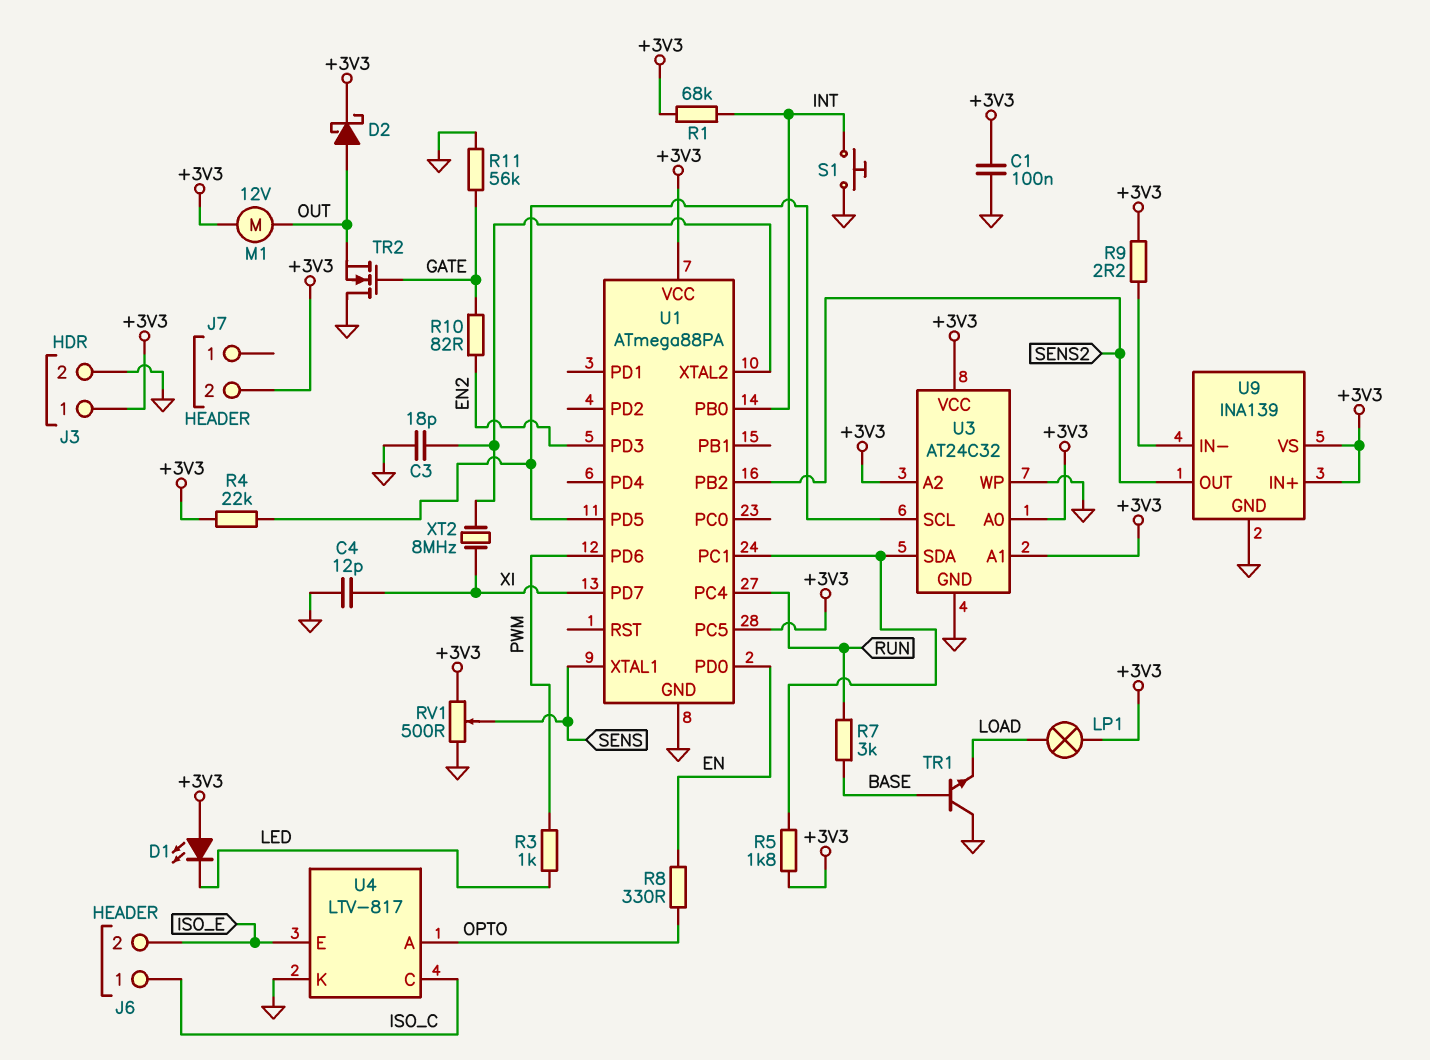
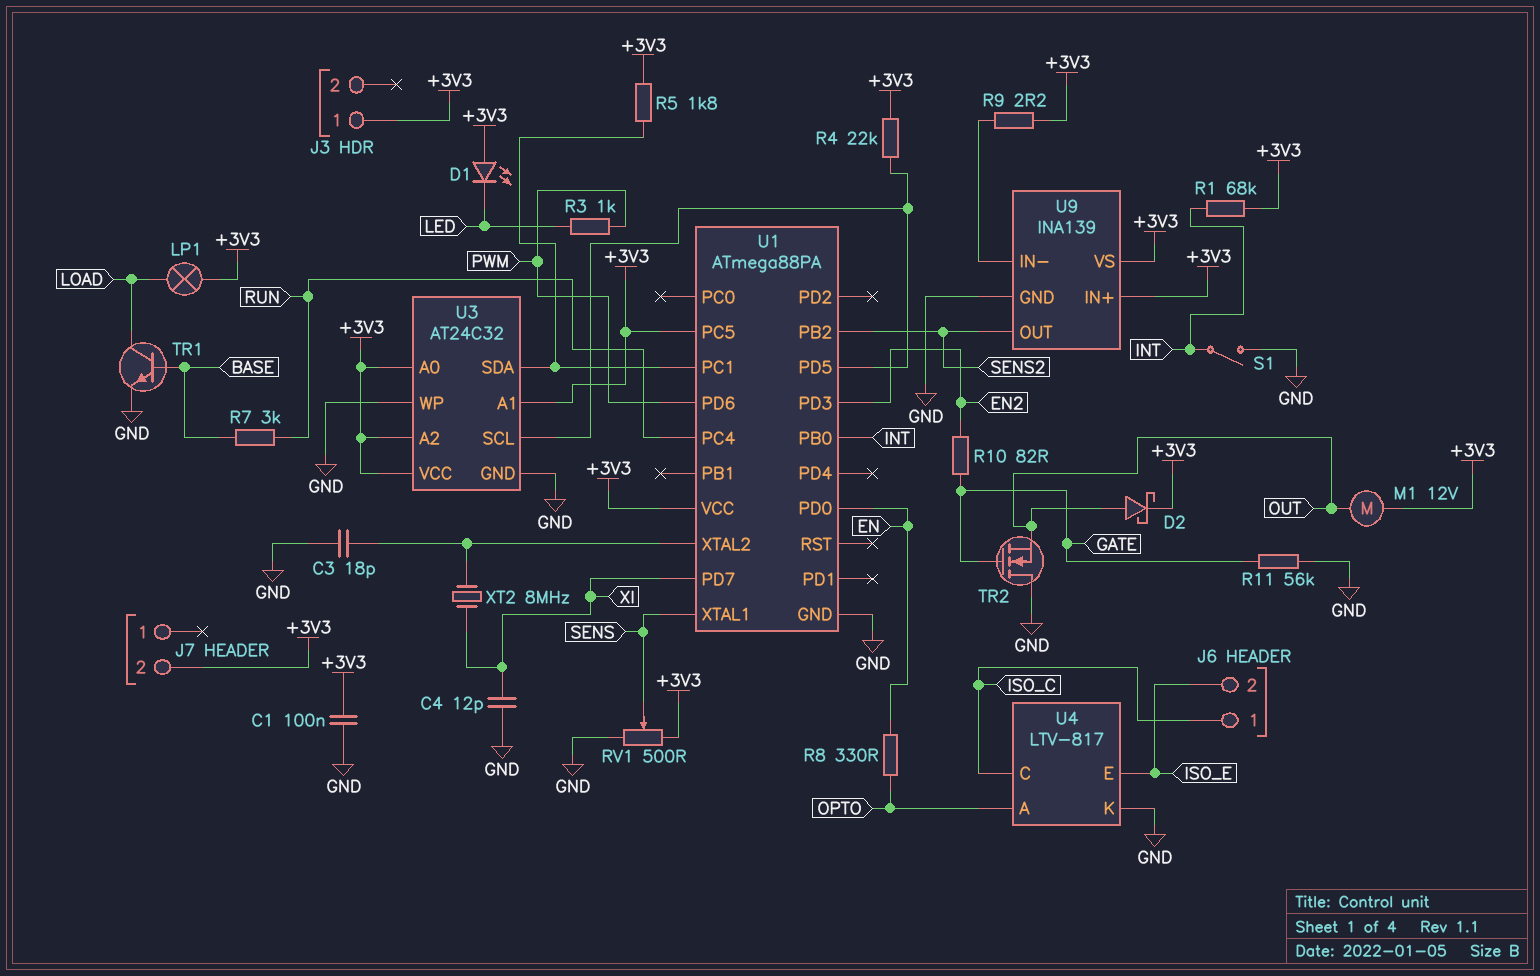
J3 pin 2: GND -> none
S1: button (GND, INT) -> switch (GND, INT)
TR1: NPN (B BASE, C GND, E LOAD) -> NPN (B BASE, C LOAD, E GND)

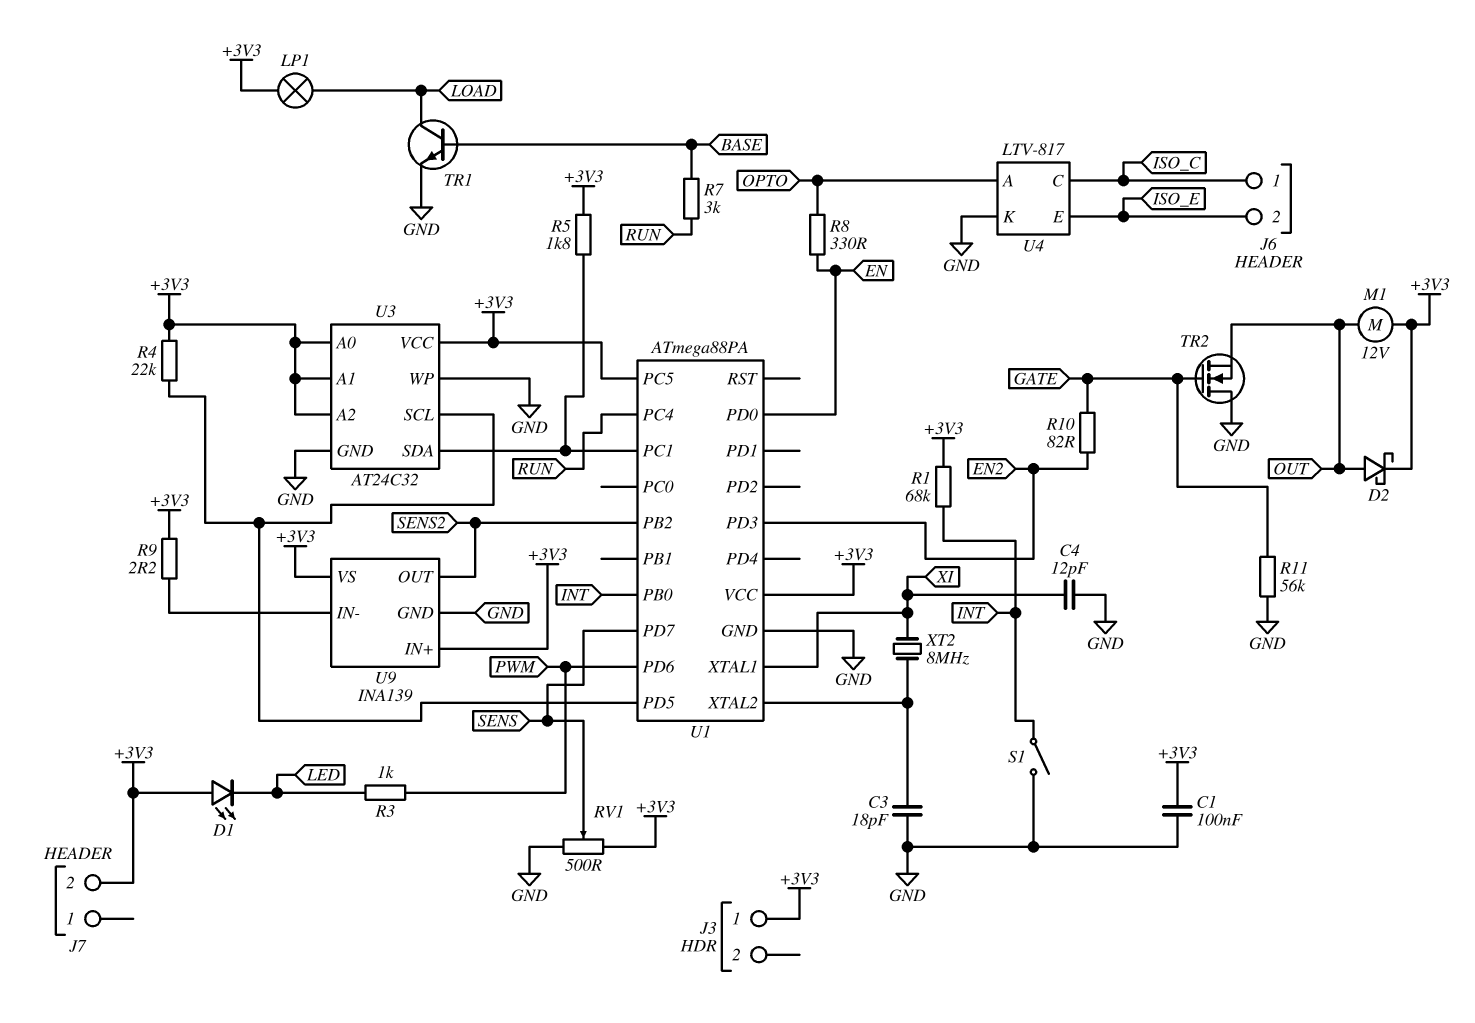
U1 pin PD7: XI -> SENS
U1 pin XTAL1: SENS -> XI

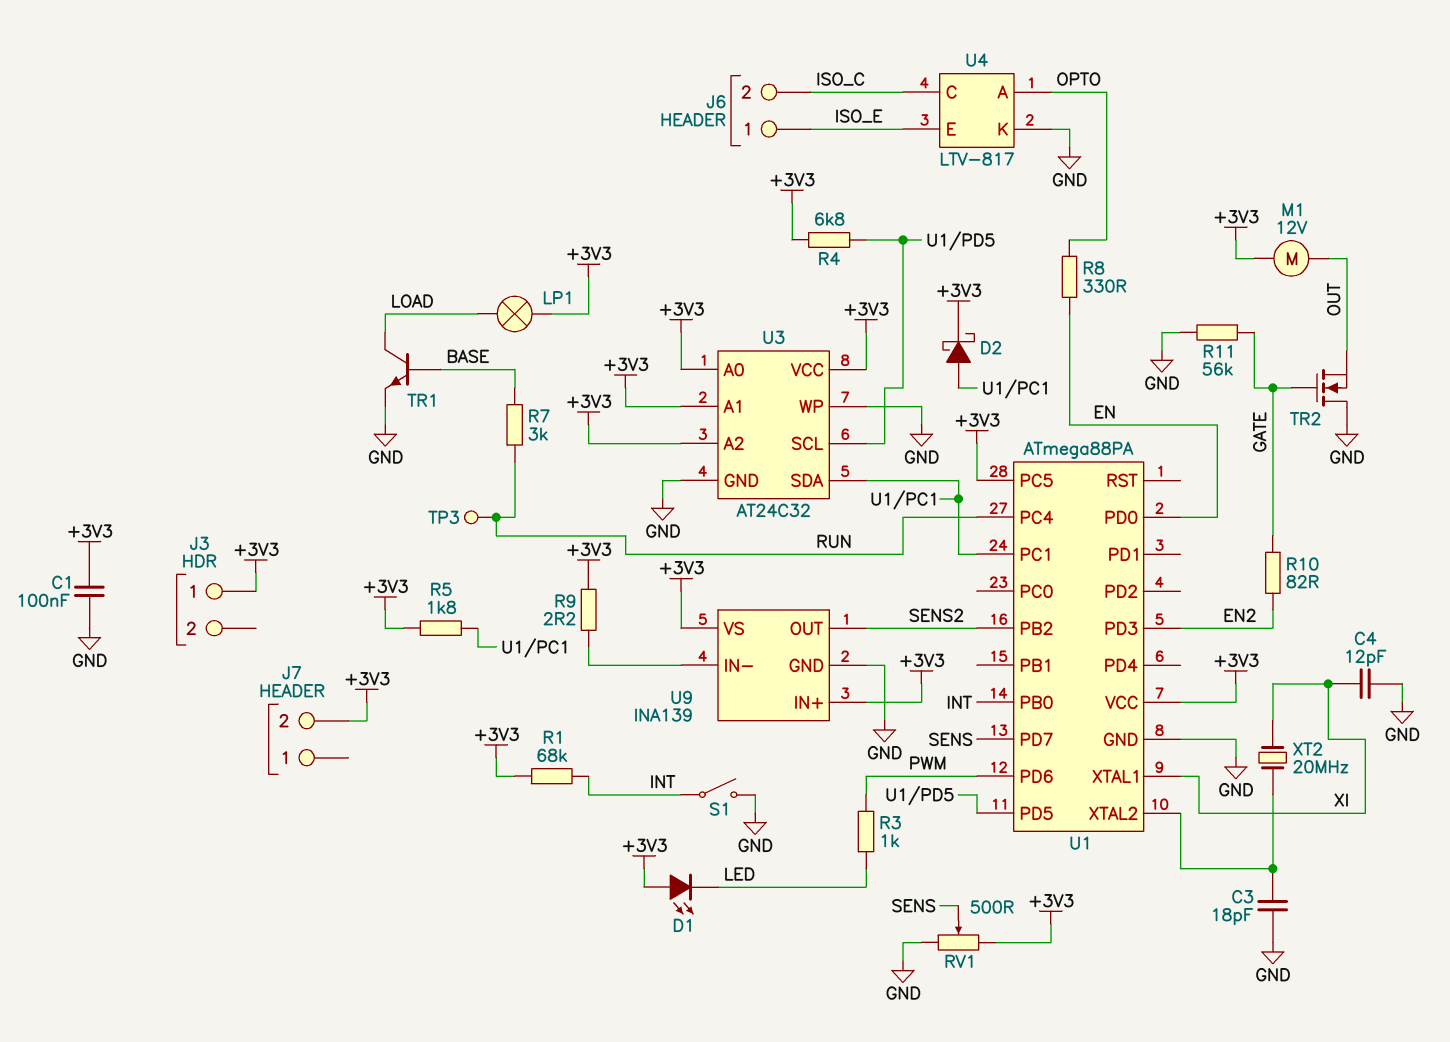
D2: schottky (A OUT, K +3V3) -> schottky (A U1/PC1, K +3V3)
J6 pin 1: ISO_C -> ISO_E
J6 pin 2: ISO_E -> ISO_C
R4: 22k (+3V3, U1/PD5) -> 6.8k (+3V3, U1/PD5)
TP3: none -> test point (RUN)
XT2: 8MHz (U1/XTAL2, XI) -> 20MHz (U1/XTAL2, XI)

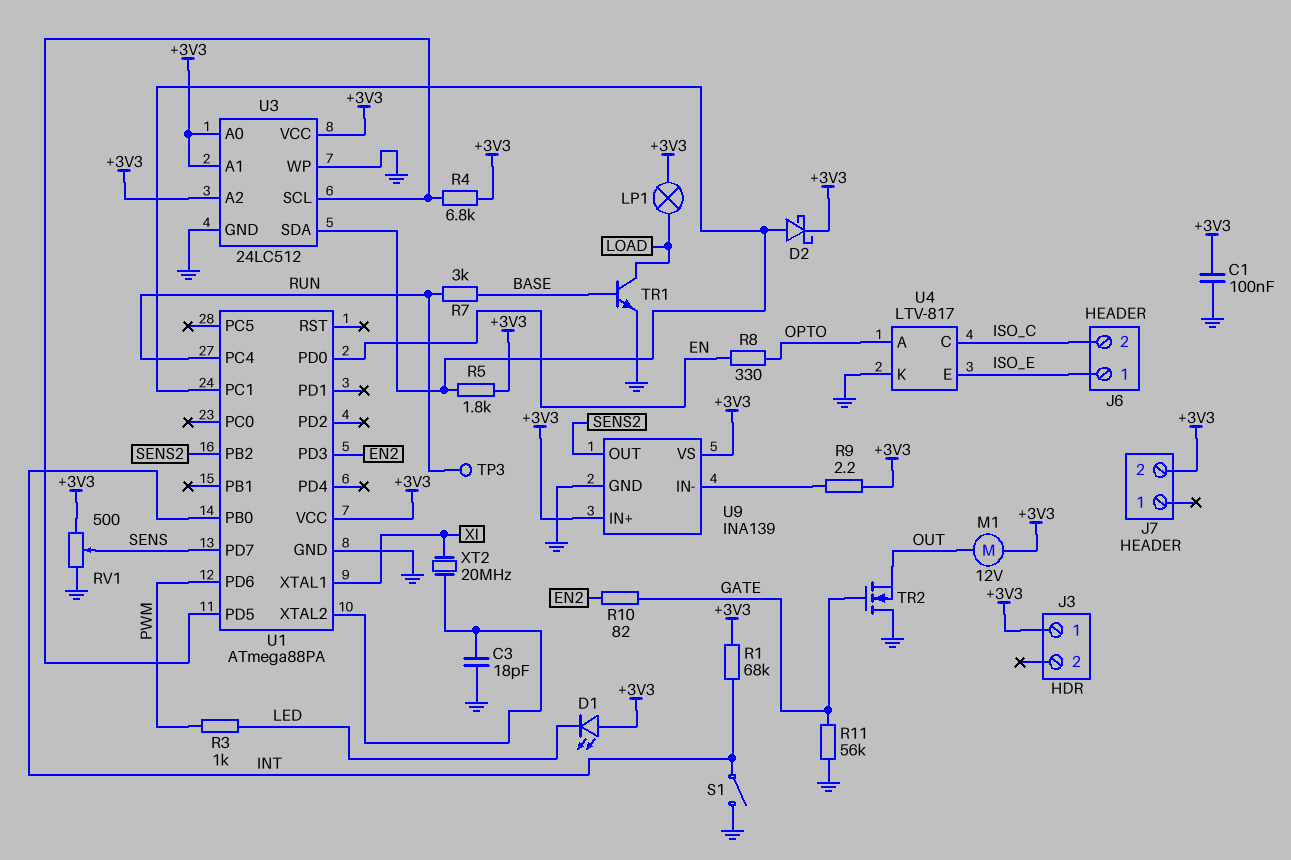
C4: 12pF (GND, XI) -> none
U1 pin PC5: +3V3 -> none
U3: AT24C32 -> 24LC512

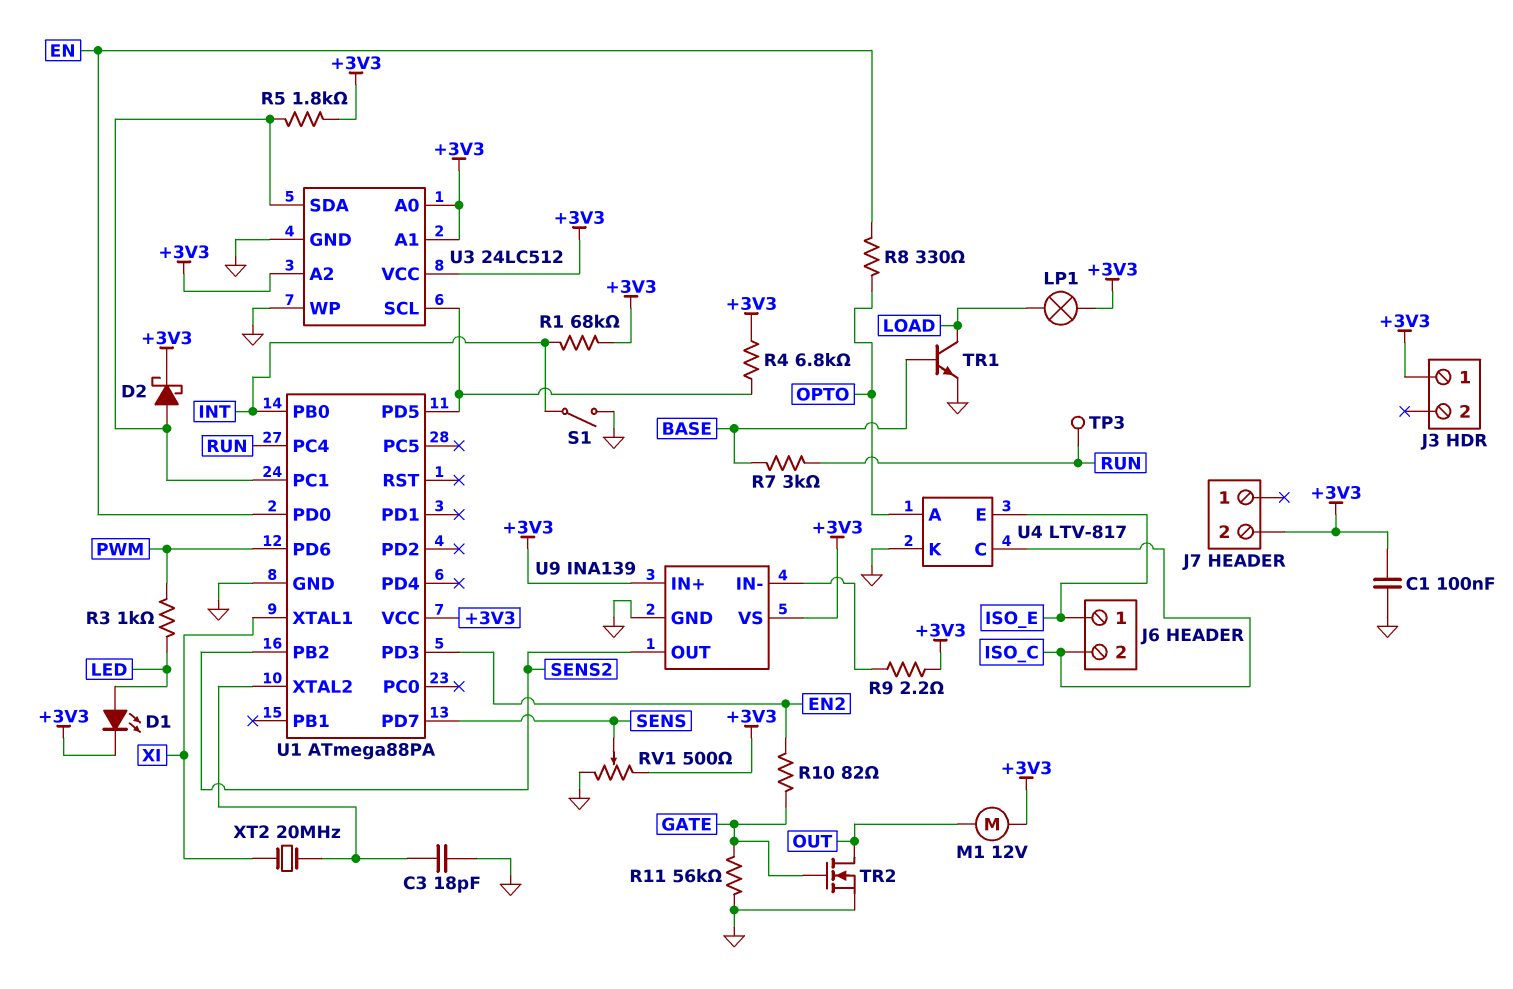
D1: LED (A +3V3, K LED) -> LED (A LED, K +3V3)
TR2: NMOS (G GATE, D GND, S OUT) -> NMOS (G GATE, D OUT, S GND)

